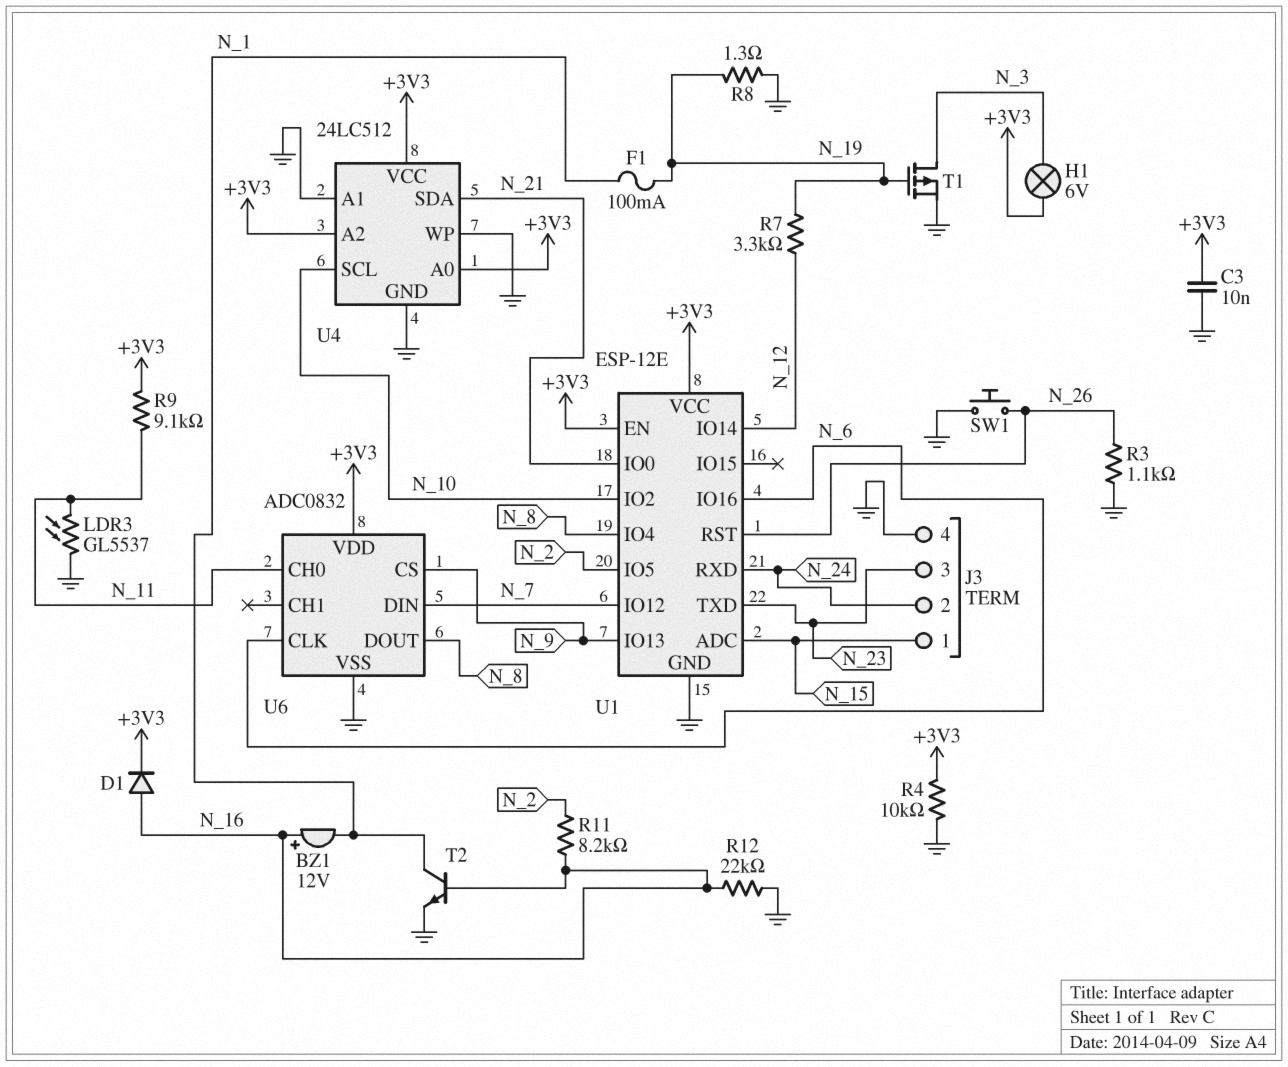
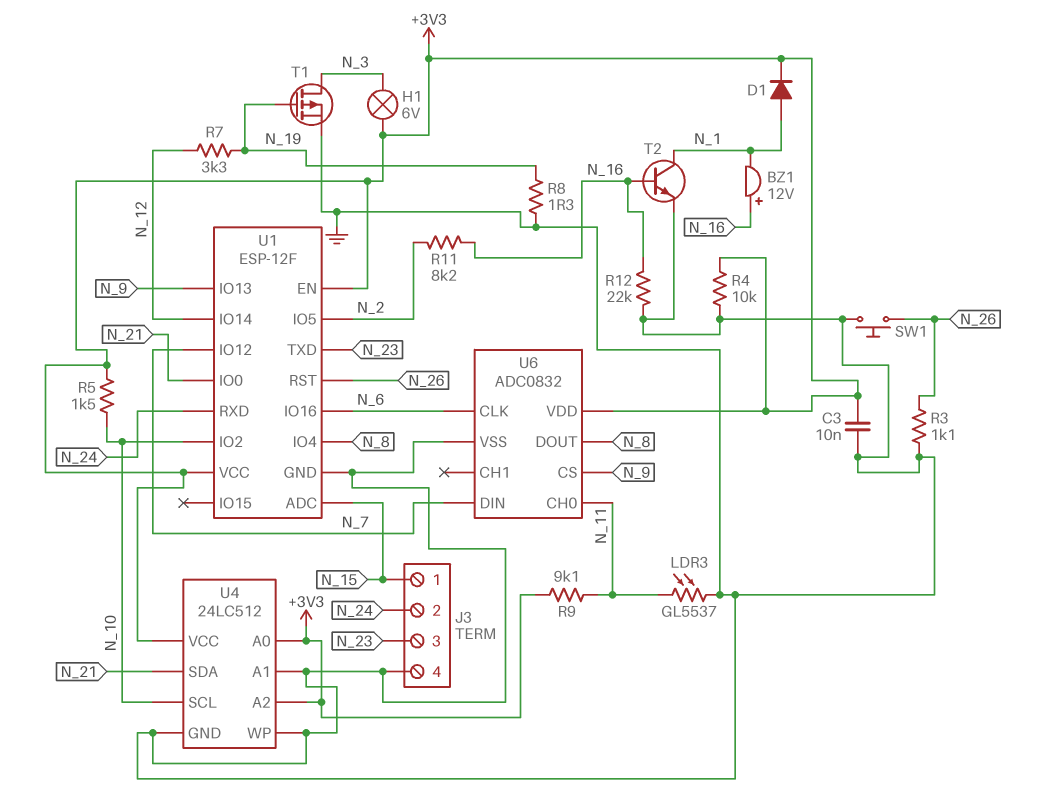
D1: diode (A N_16, K +3V3) -> diode (A N_1, K +3V3)
F1: 100mA (N_1, N_19) -> none
R5: none -> 1.5k (+3V3, N_10)
U1: ESP-12E -> ESP-12F

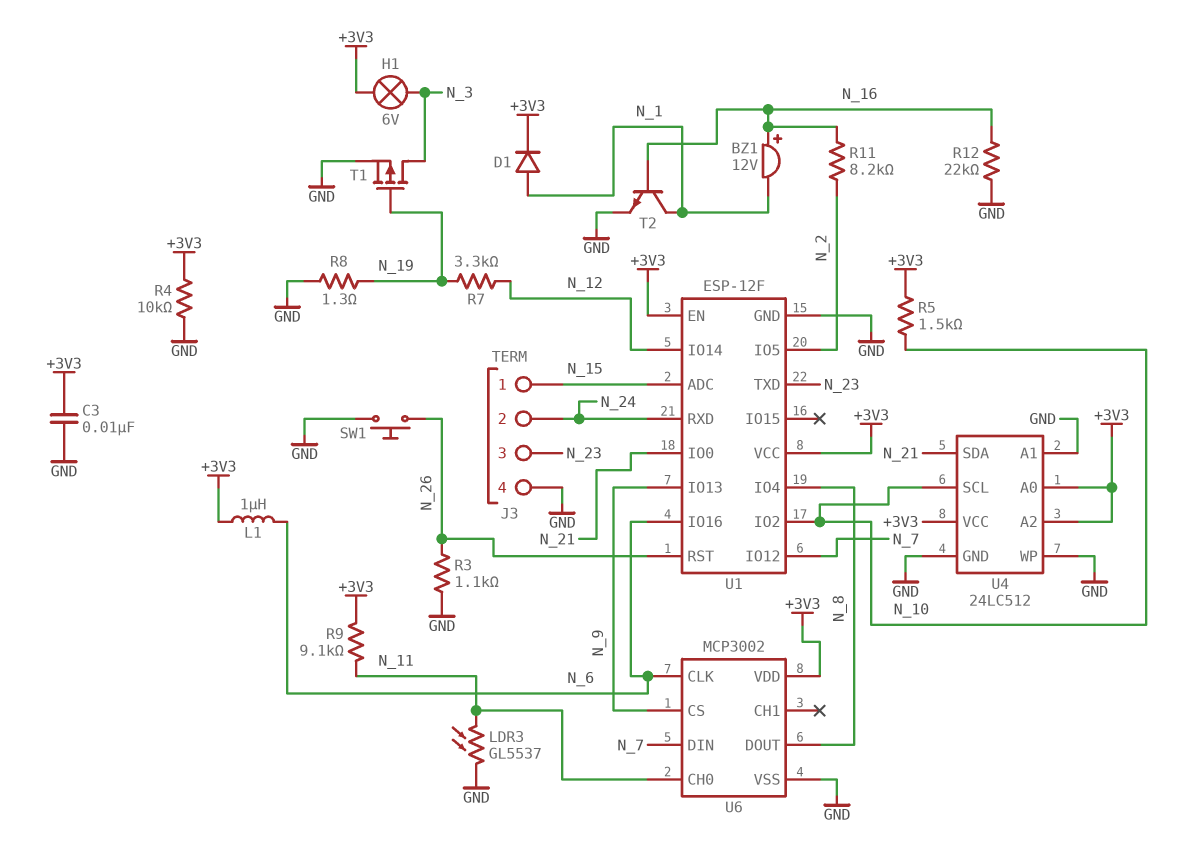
L1: none -> 1uH (+3V3, N_6)
U6: ADC0832 -> MCP3002

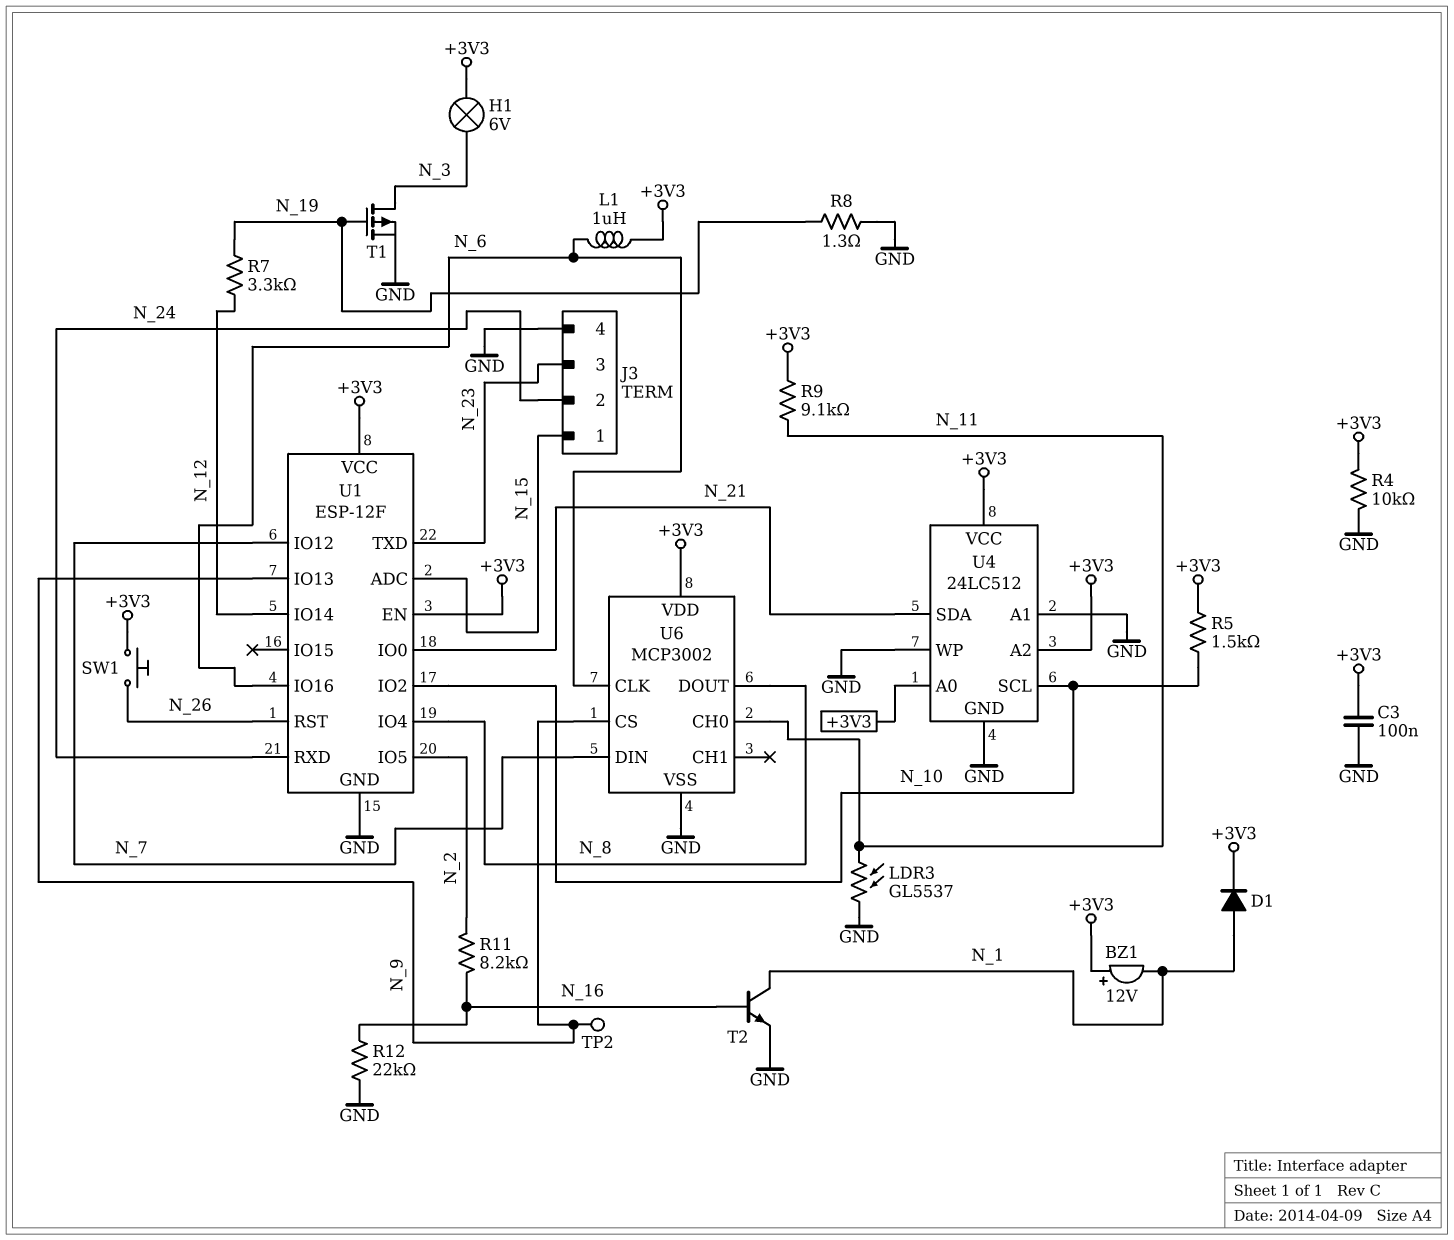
BZ1: buzzer 12V (plus N_16, minus N_1) -> buzzer 12V (plus +3V3, minus N_1)
C3: 10nF (+3V3, GND) -> 100nF (+3V3, GND)
R3: 1.1k (GND, N_26) -> none
SW1: button (GND, N_26) -> button (+3V3, N_26)
TP2: none -> test point (N_9)

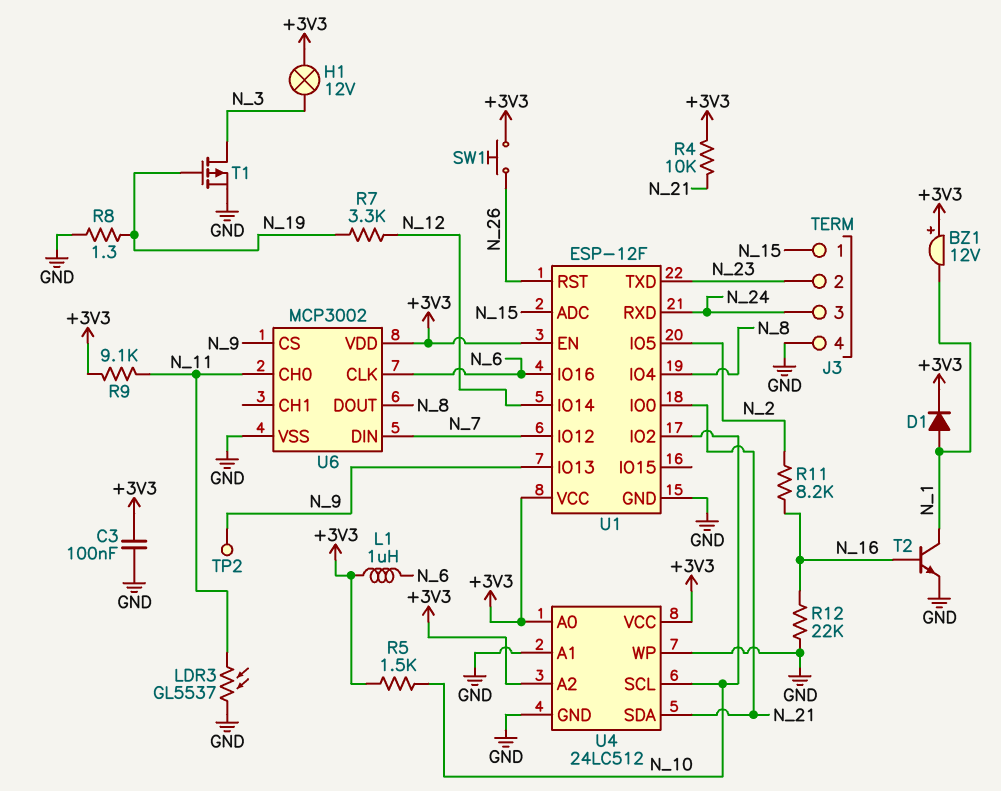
H1: lamp 6V (+3V3, N_3) -> lamp 12V (+3V3, N_3)
J3 pin 2: N_24 -> N_23
J3 pin 3: N_23 -> N_24
R4: 10k (+3V3, GND) -> 10k (+3V3, N_21)

